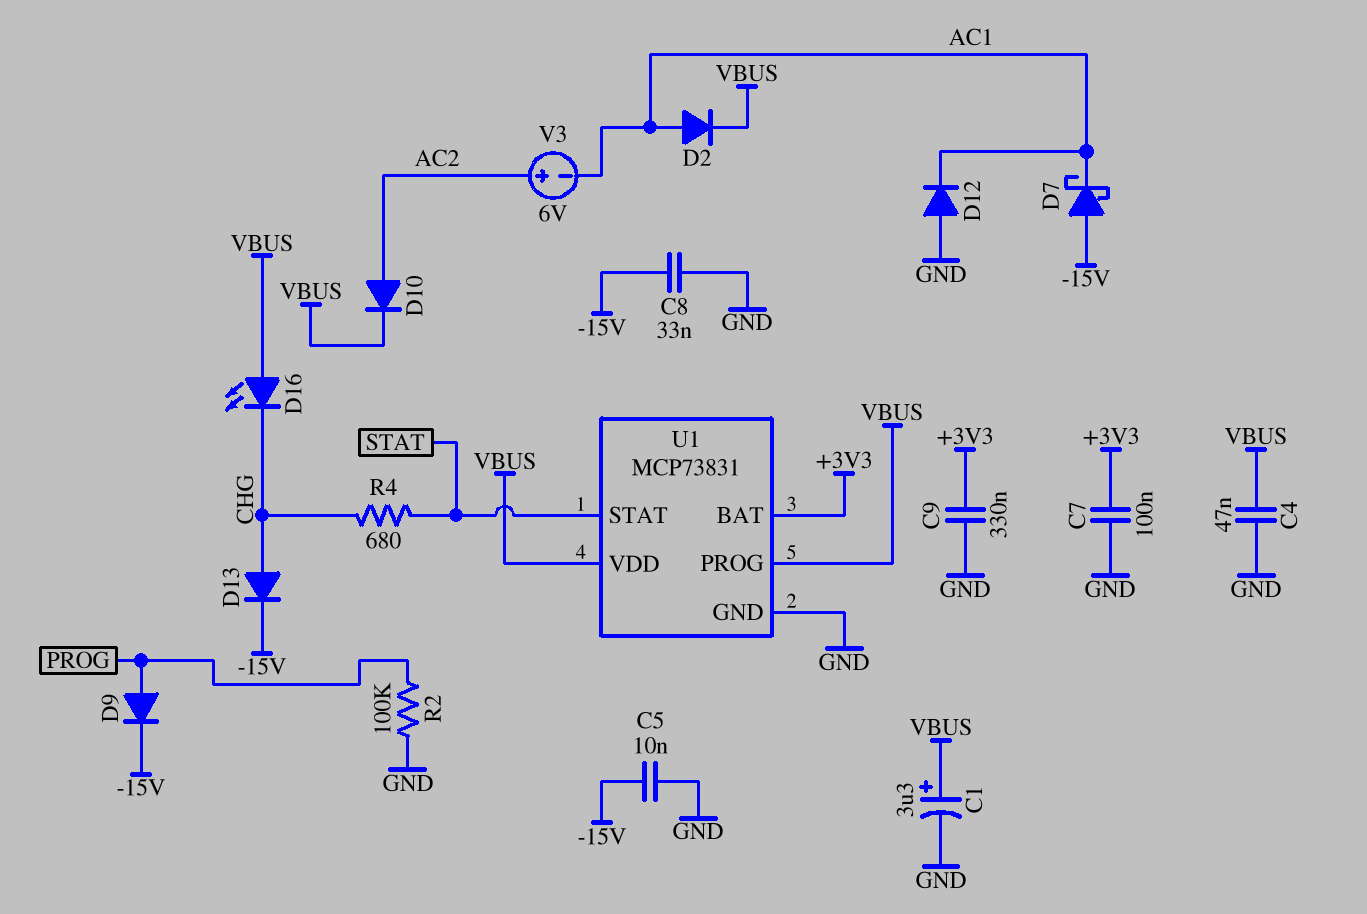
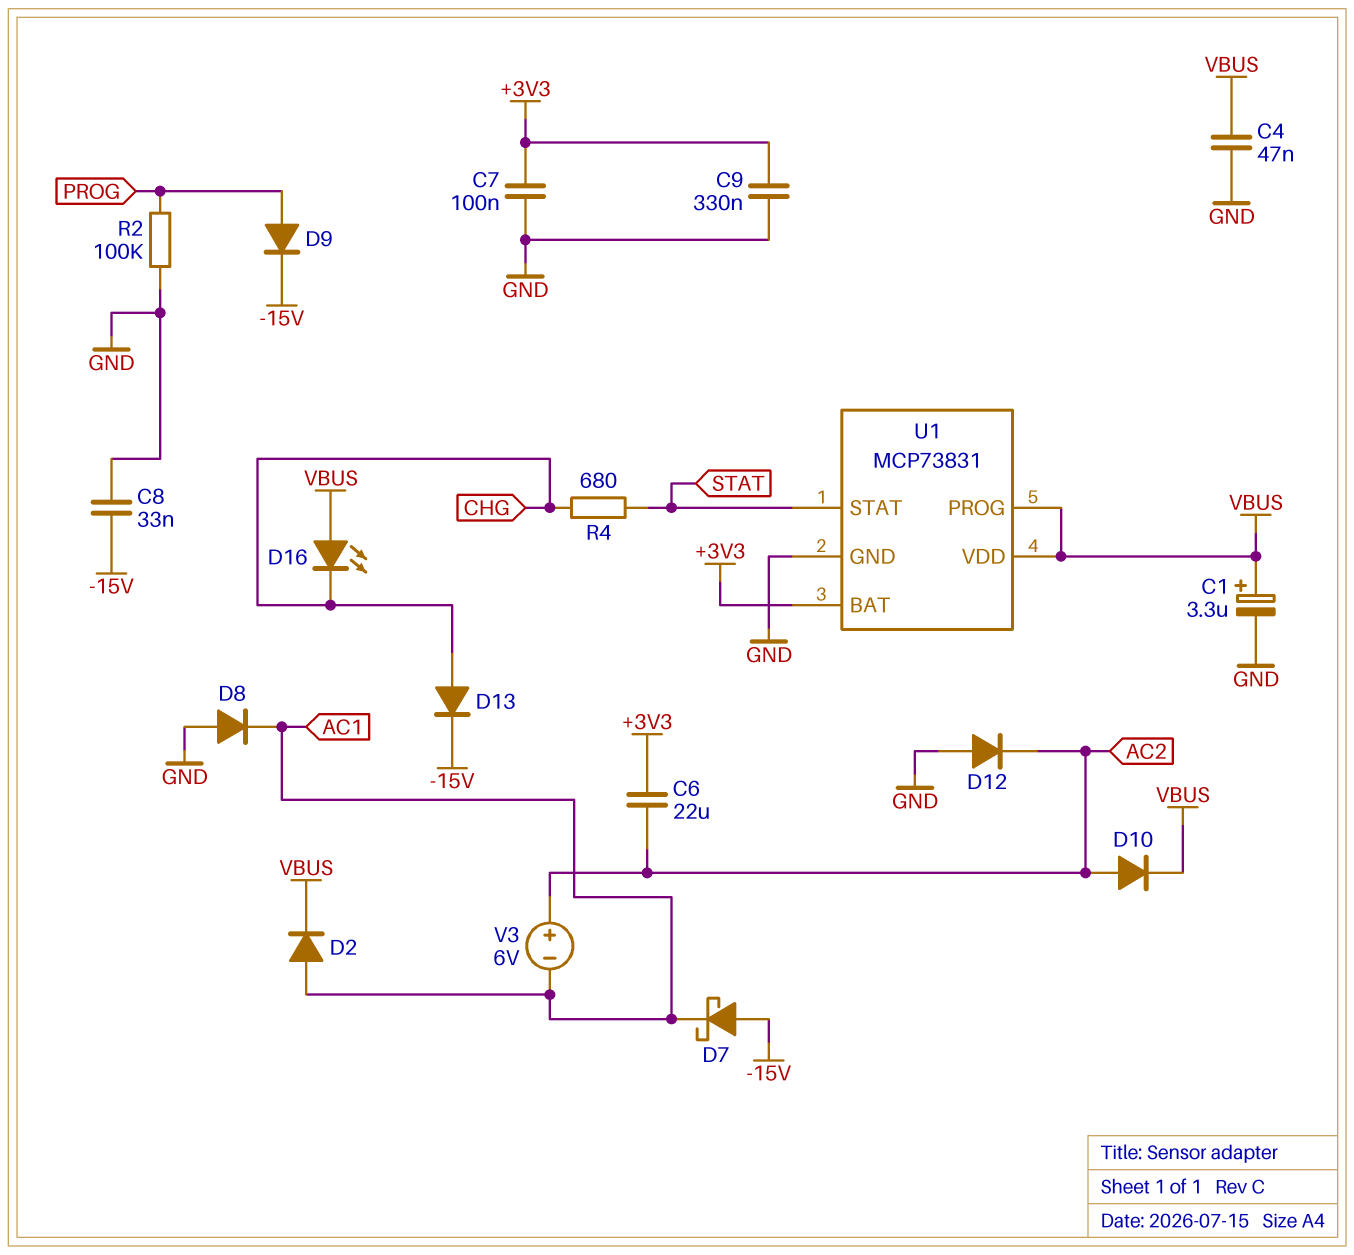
C5: 10nF (-15V, GND) -> none
C6: none -> 22uF (+3V3, AC2)
D8: none -> diode (A GND, K AC1)
D12: diode (A GND, K AC1) -> diode (A GND, K AC2)

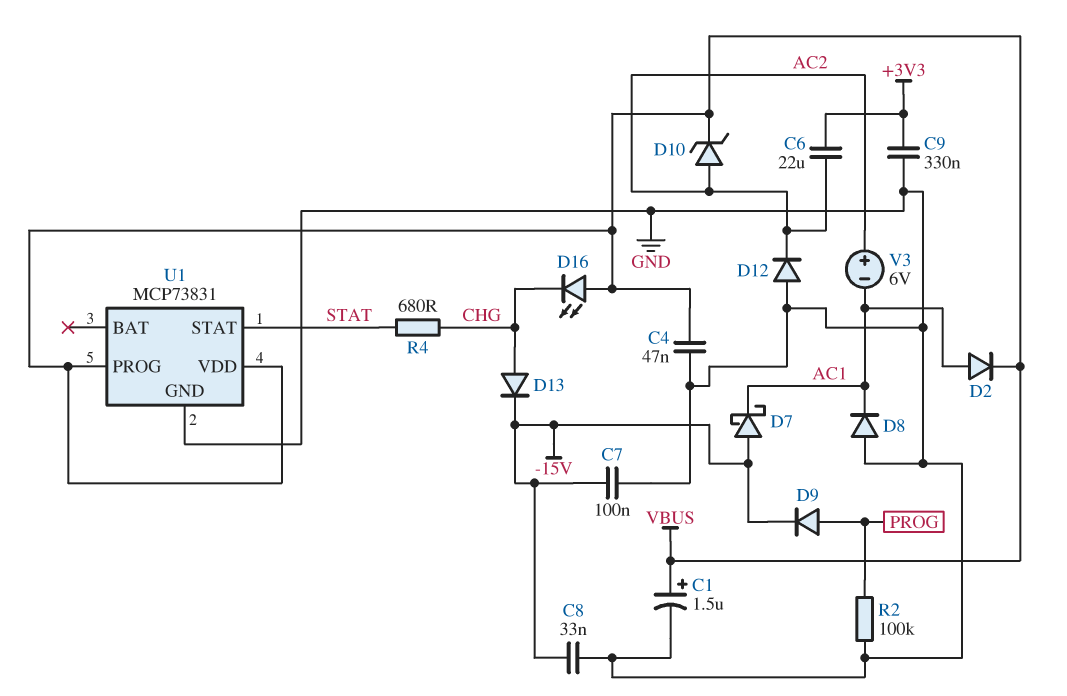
C1: 3.3uF (plus VBUS, minus GND) -> 1.5uF (plus VBUS, minus GND)
C7: 100nF (+3V3, GND) -> 100nF (-15V, GND)
D10: diode (A AC2, K VBUS) -> zener (A AC2, K VBUS)
U1 pin BAT: +3V3 -> none

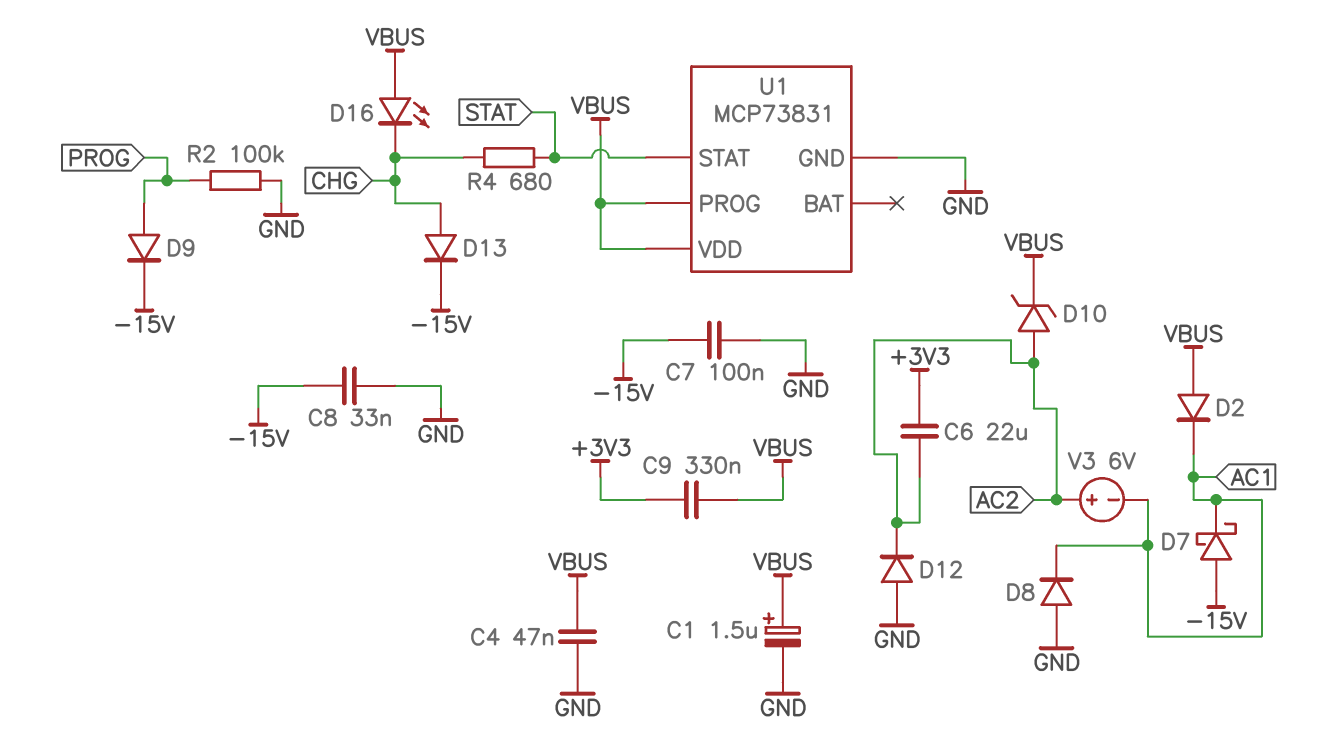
C9: 330nF (+3V3, GND) -> 330nF (+3V3, VBUS)
D2: diode (A AC1, K VBUS) -> diode (A VBUS, K AC1)

